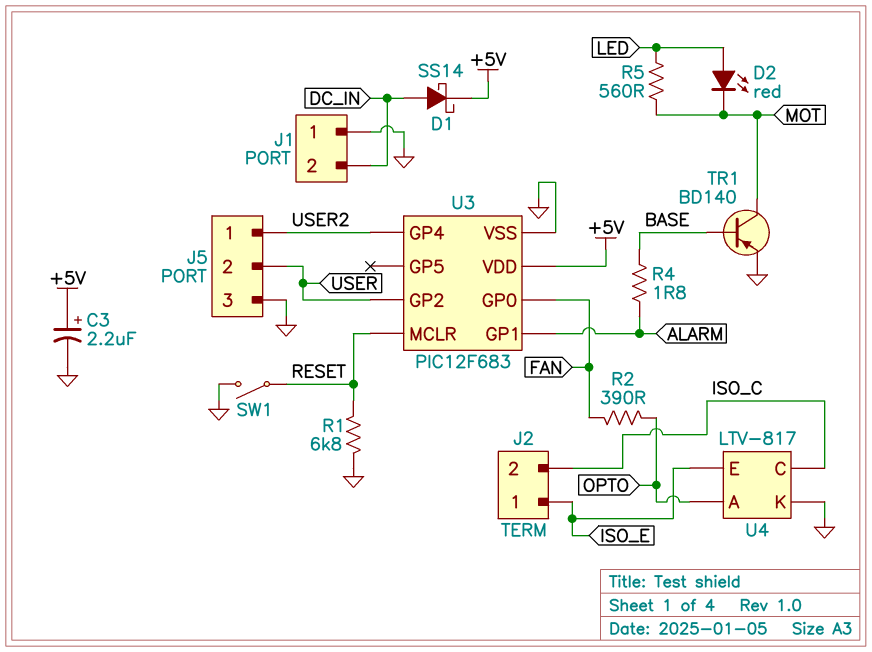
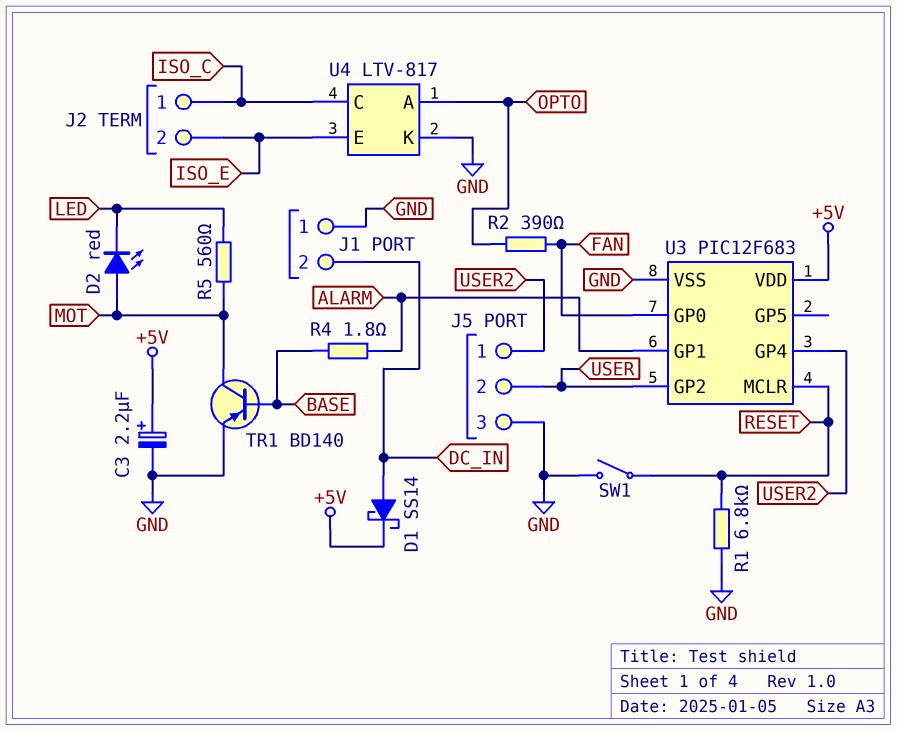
D2: LED red (A LED, K MOT) -> LED red (A MOT, K LED)
J2 pin 1: ISO_E -> ISO_C
J2 pin 2: ISO_C -> ISO_E

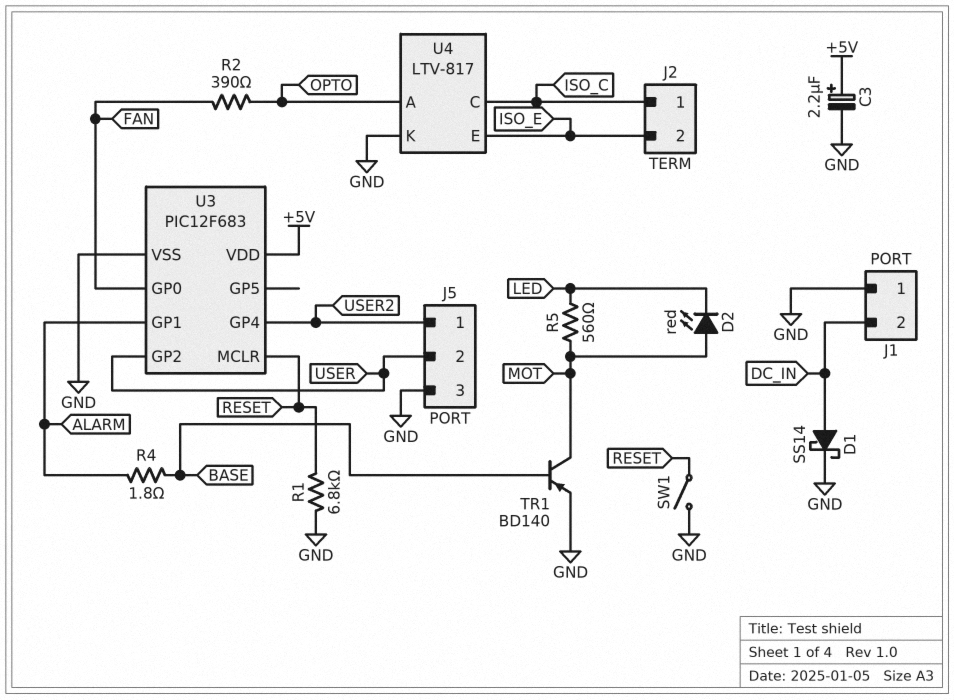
D1: schottky SS14 (A DC_IN, K +5V) -> schottky SS14 (A DC_IN, K GND)

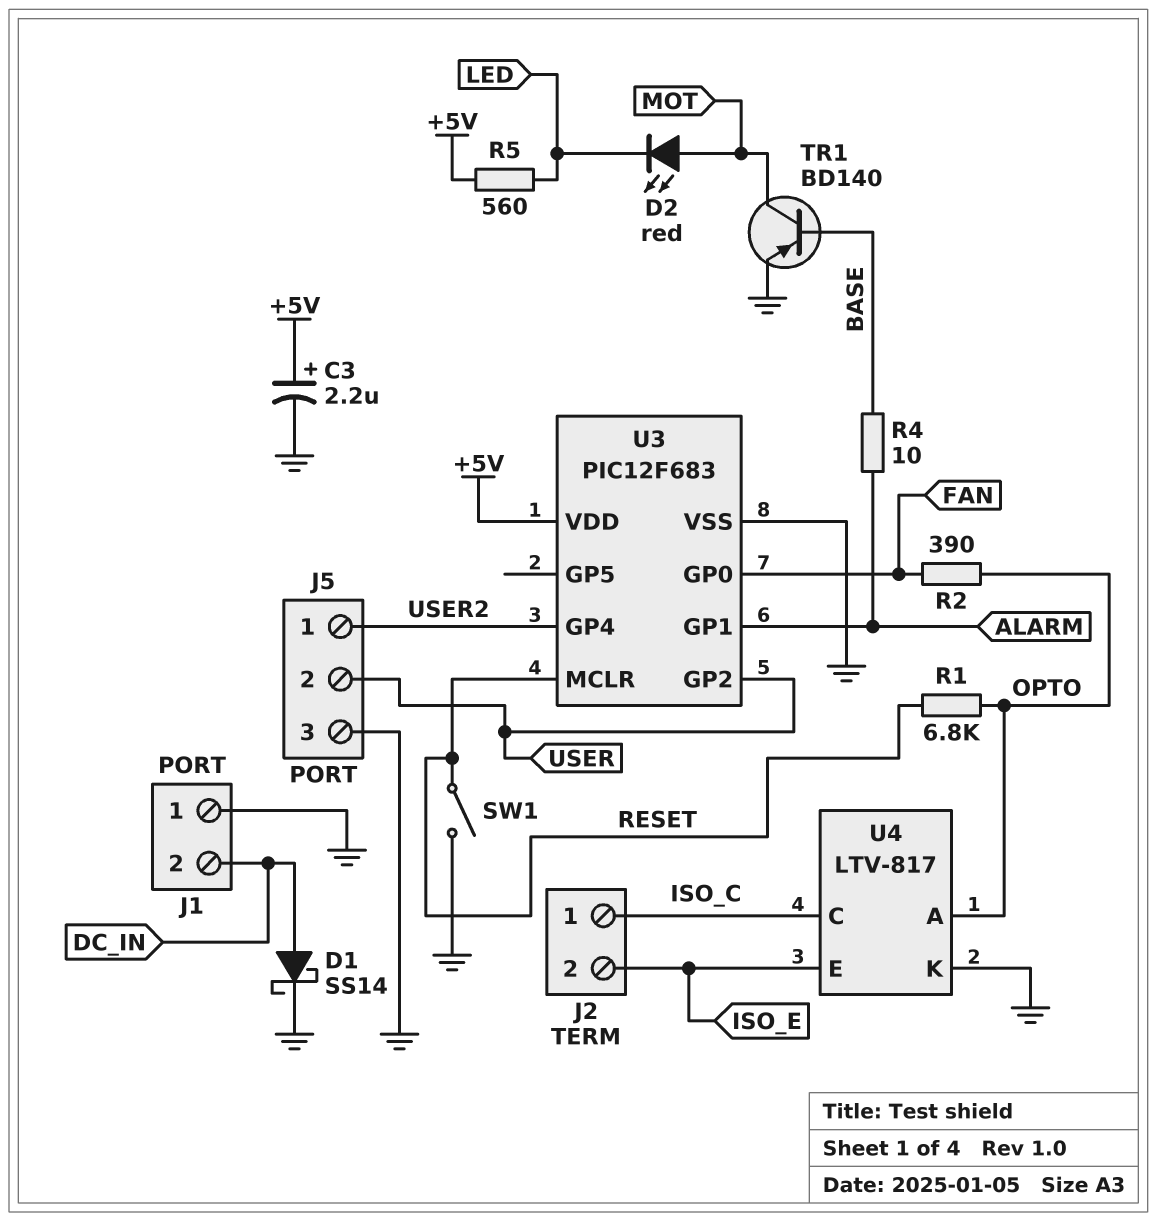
R1: 6.8k (GND, RESET) -> 6.8k (OPTO, RESET)
R4: 1.8 (ALARM, BASE) -> 10 (ALARM, BASE)
R5: 560 (LED, MOT) -> 560 (+5V, LED)

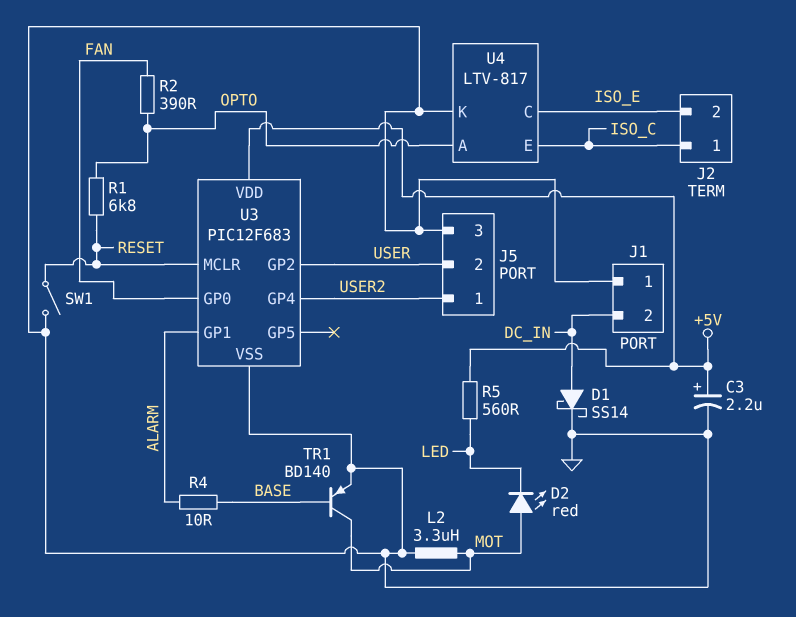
L2: none -> 3.3uH (GND, MOT)
U4 pin C: ISO_C -> ISO_E
U4 pin E: ISO_E -> ISO_C

